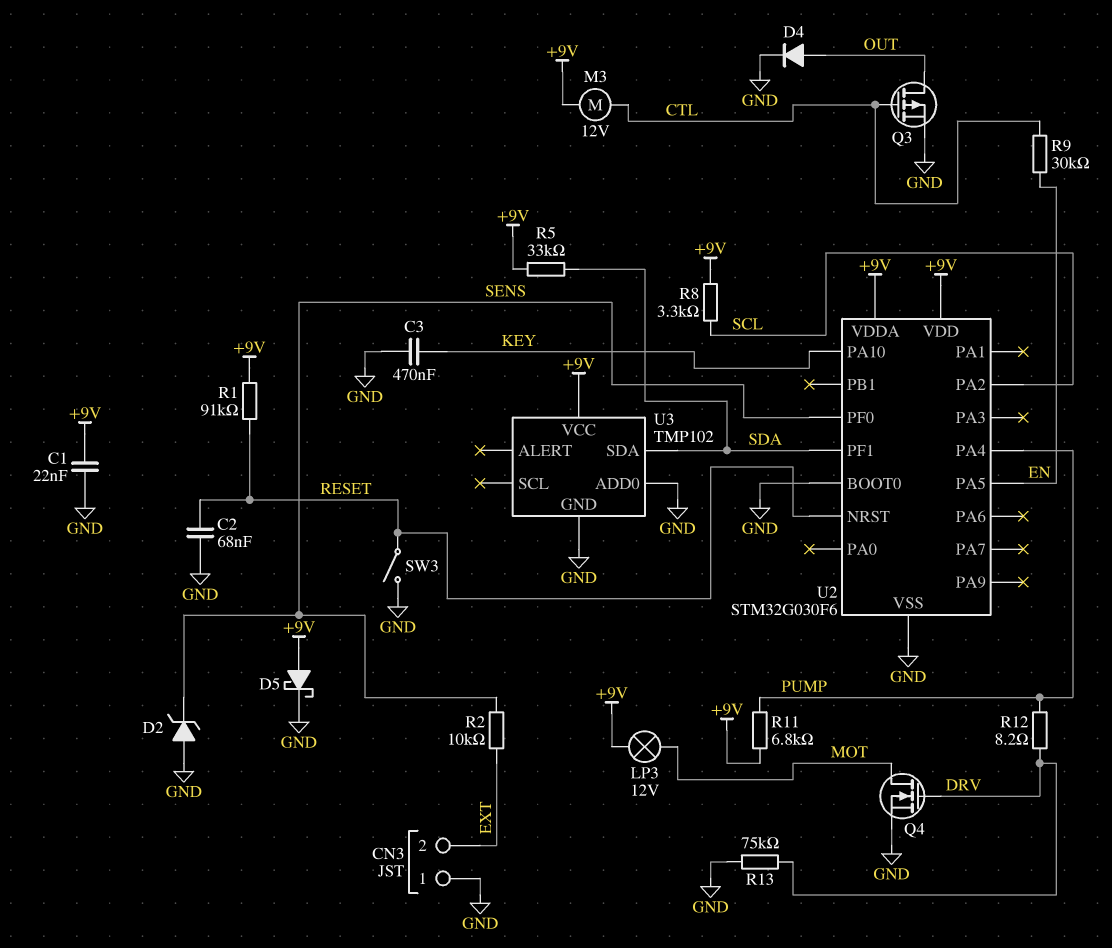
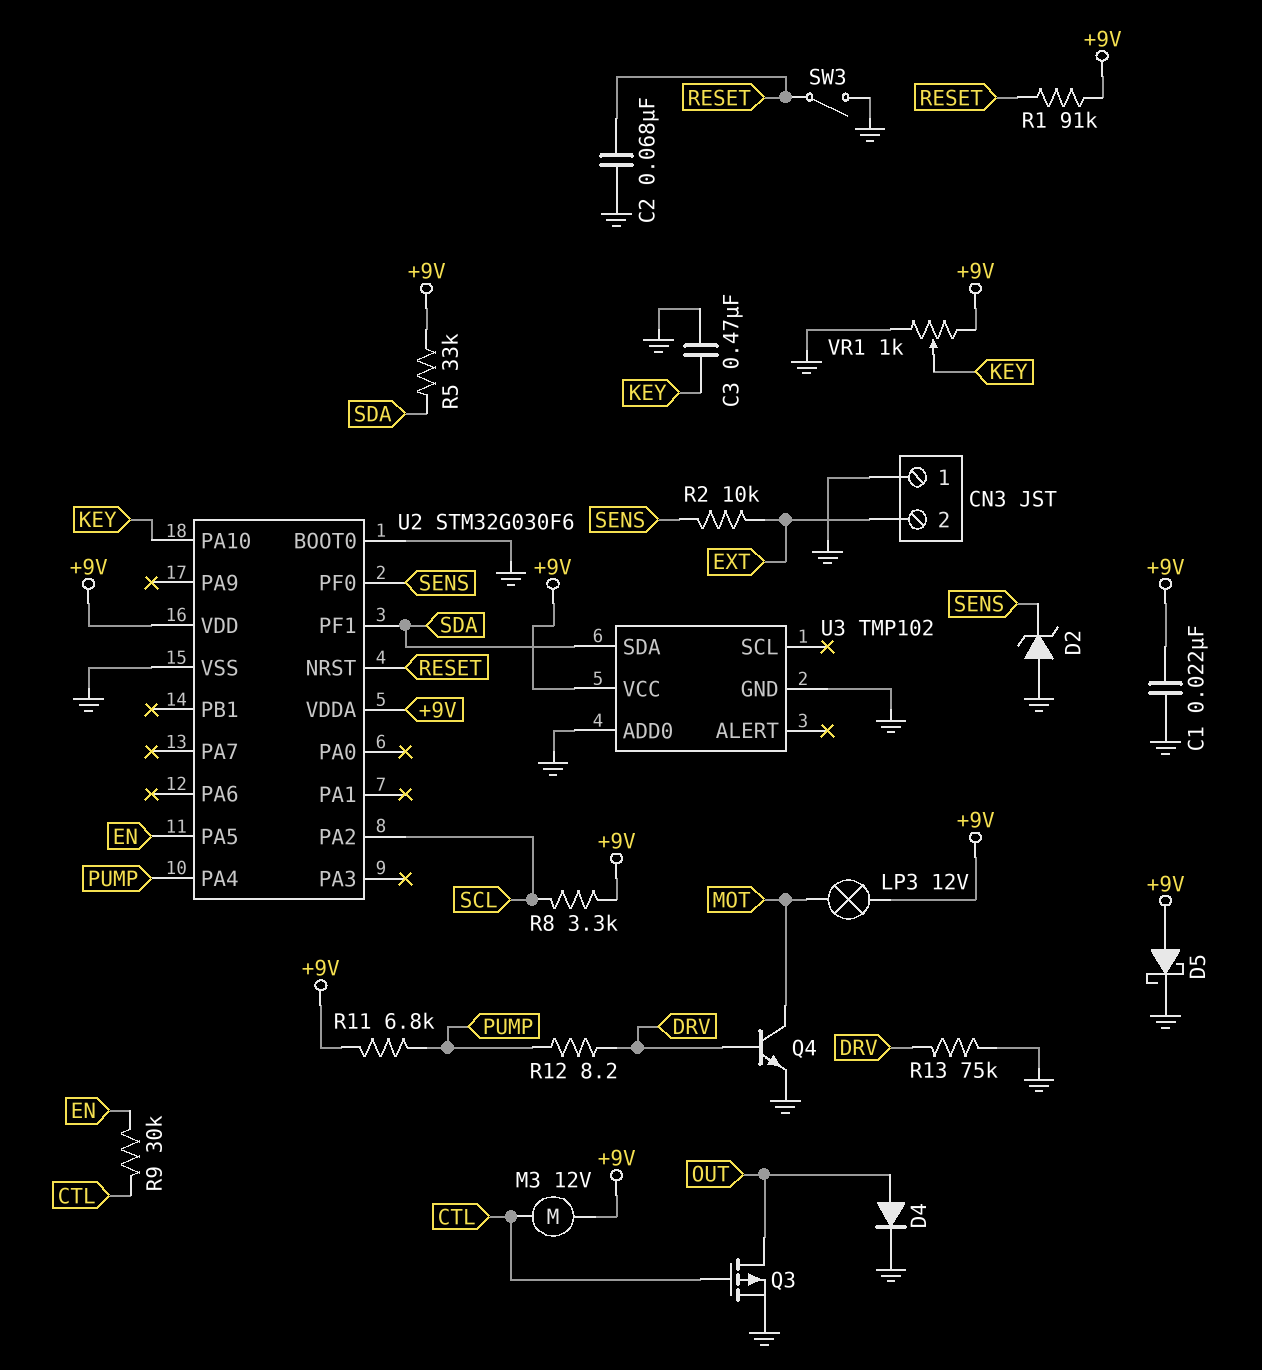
Q4: NMOS (G DRV, D MOT, S GND) -> NPN (B DRV, C MOT, E GND)
VR1: none -> 1k (+9V, GND, wiper KEY)

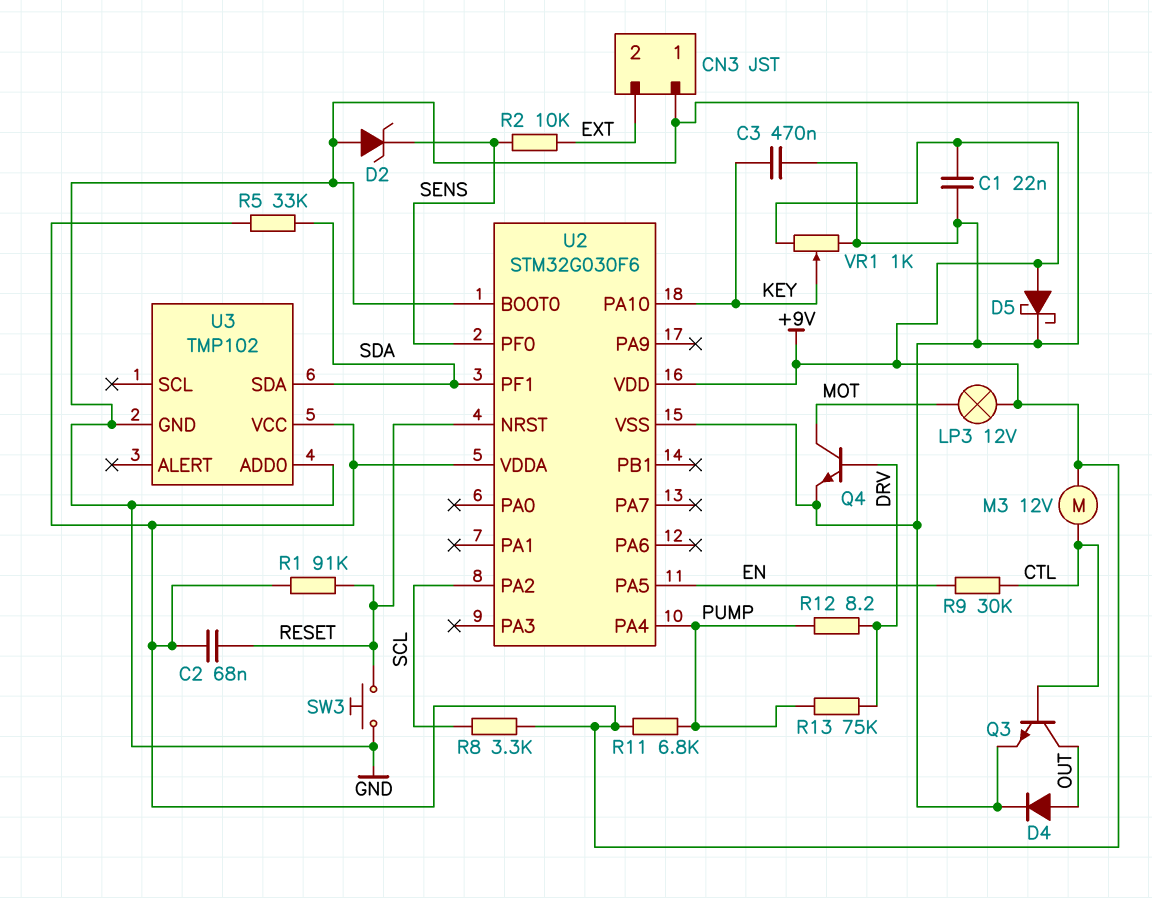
C2: 68nF (GND, RESET) -> 68nF (+9V, RESET)
Q3: PMOS (G CTL, D OUT, S GND) -> NPN (B CTL, C OUT, E GND)
R13: 75k (DRV, GND) -> 75k (DRV, PUMP)
SW3: switch (GND, RESET) -> button (GND, RESET)

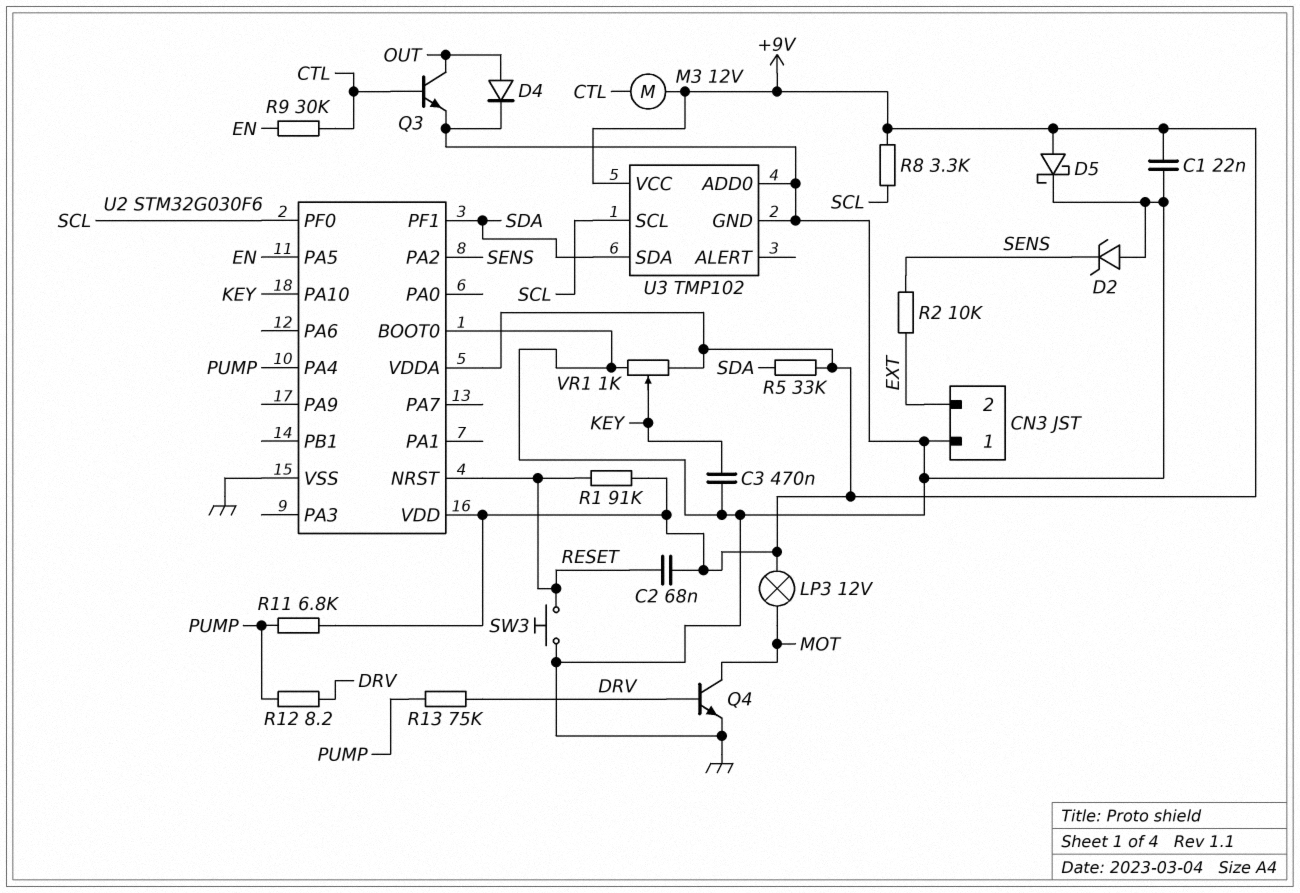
U2 pin PA2: SCL -> SENS
U2 pin PF0: SENS -> SCL
U3 pin SCL: none -> SCL

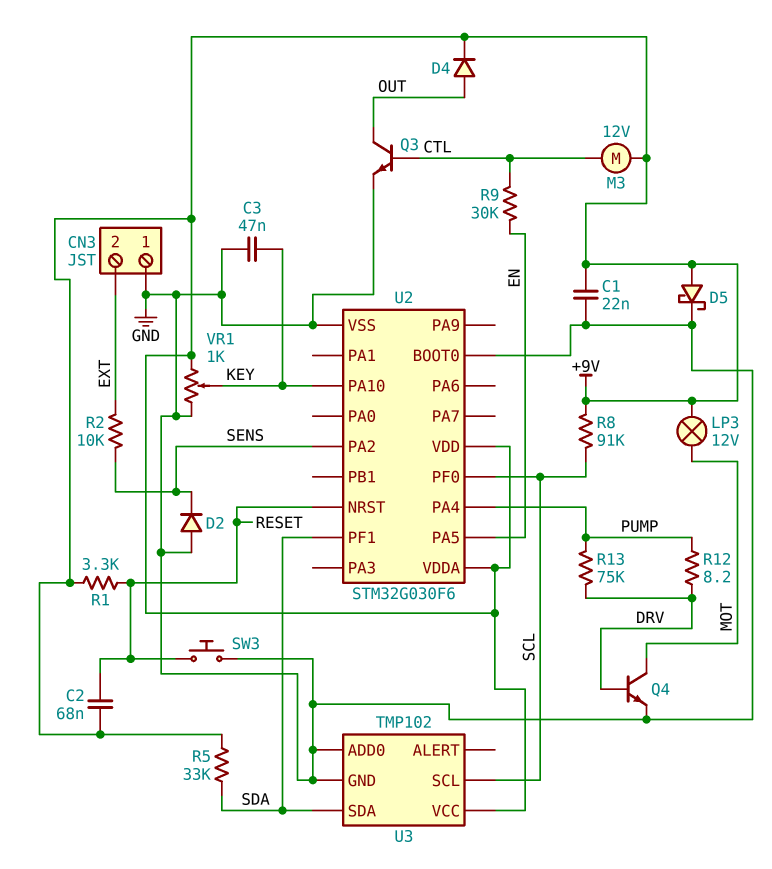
C3: 470nF (GND, KEY) -> 47nF (GND, KEY)
D2: zener (A GND, K SENS) -> diode (A GND, K SENS)
D4: diode (A OUT, K GND) -> diode (A OUT, K +9V)
R1: 91k (+9V, RESET) -> 3.3k (+9V, RESET)
R8: 3.3k (+9V, SCL) -> 91k (+9V, SCL)
R11: 6.8k (+9V, PUMP) -> none

